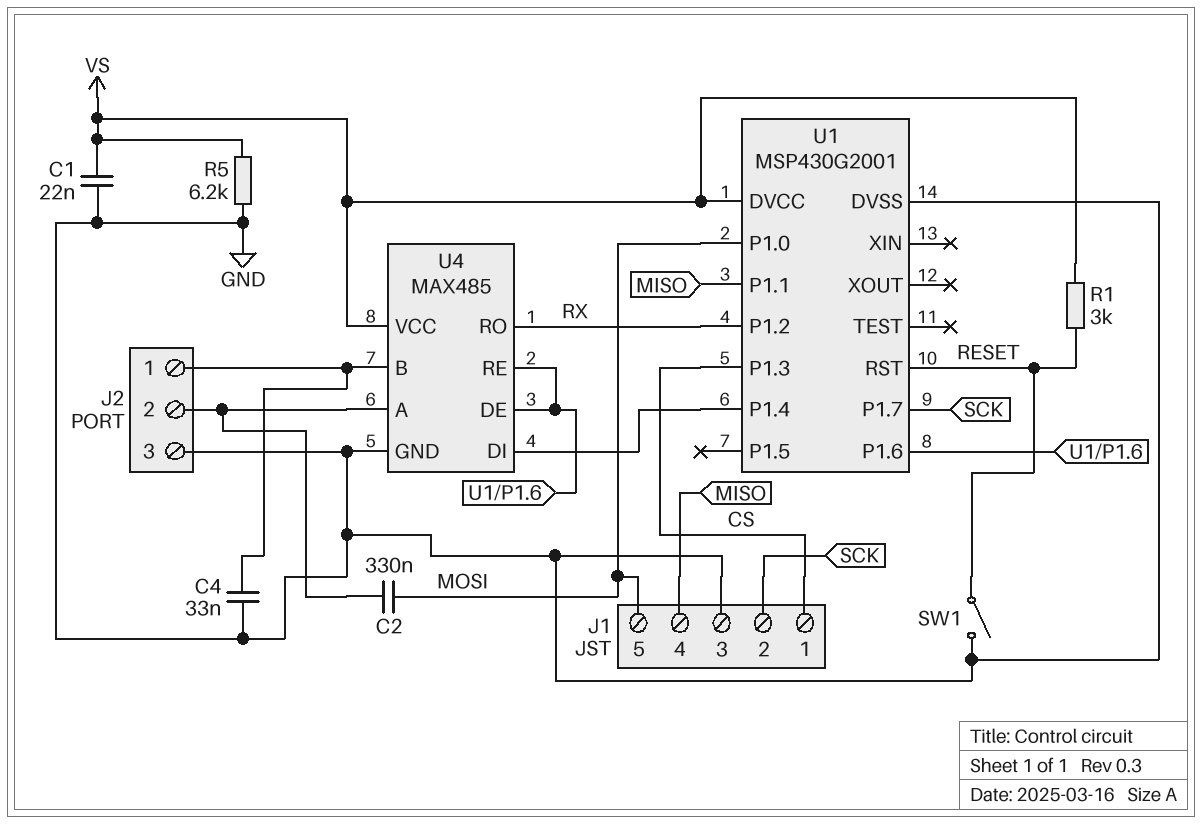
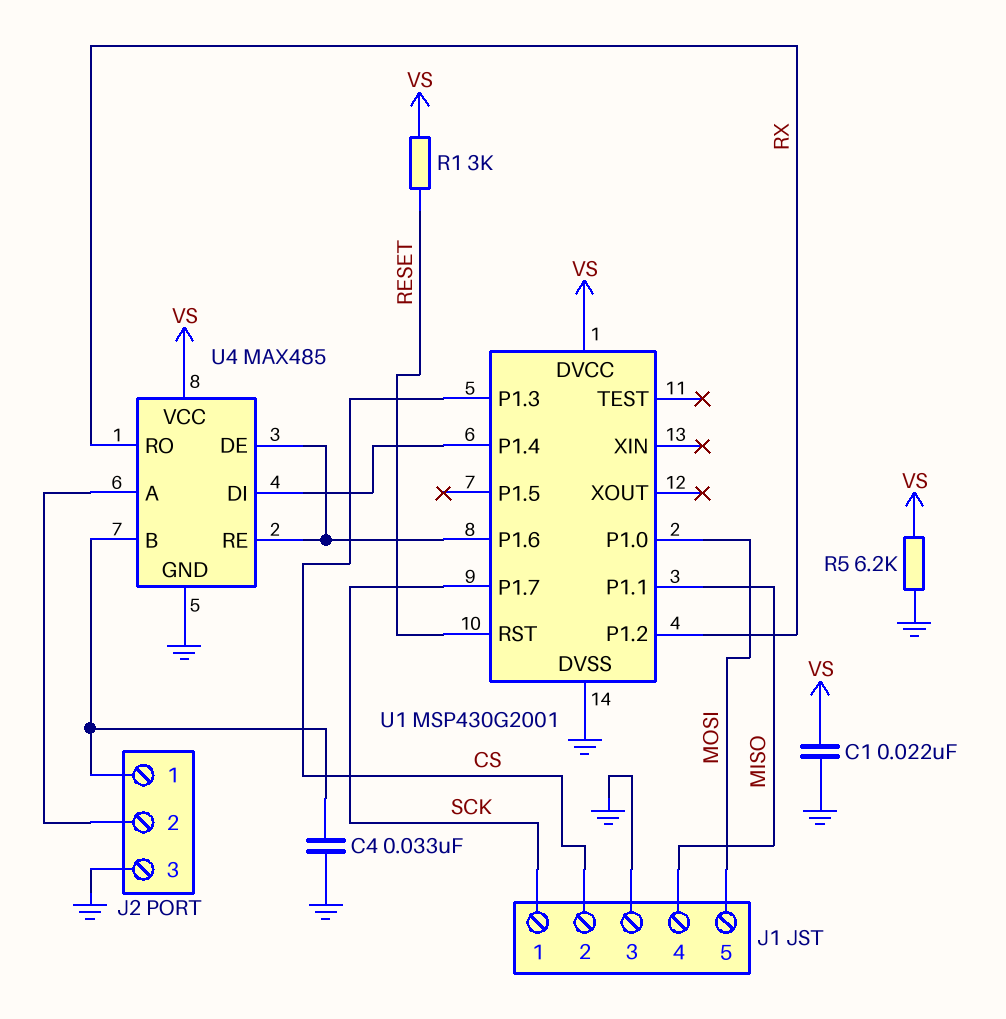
C2: 330nF (J2/2, MOSI) -> none
J1 pin 1: CS -> SCK
J1 pin 2: SCK -> CS
SW1: switch (GND, RESET) -> none

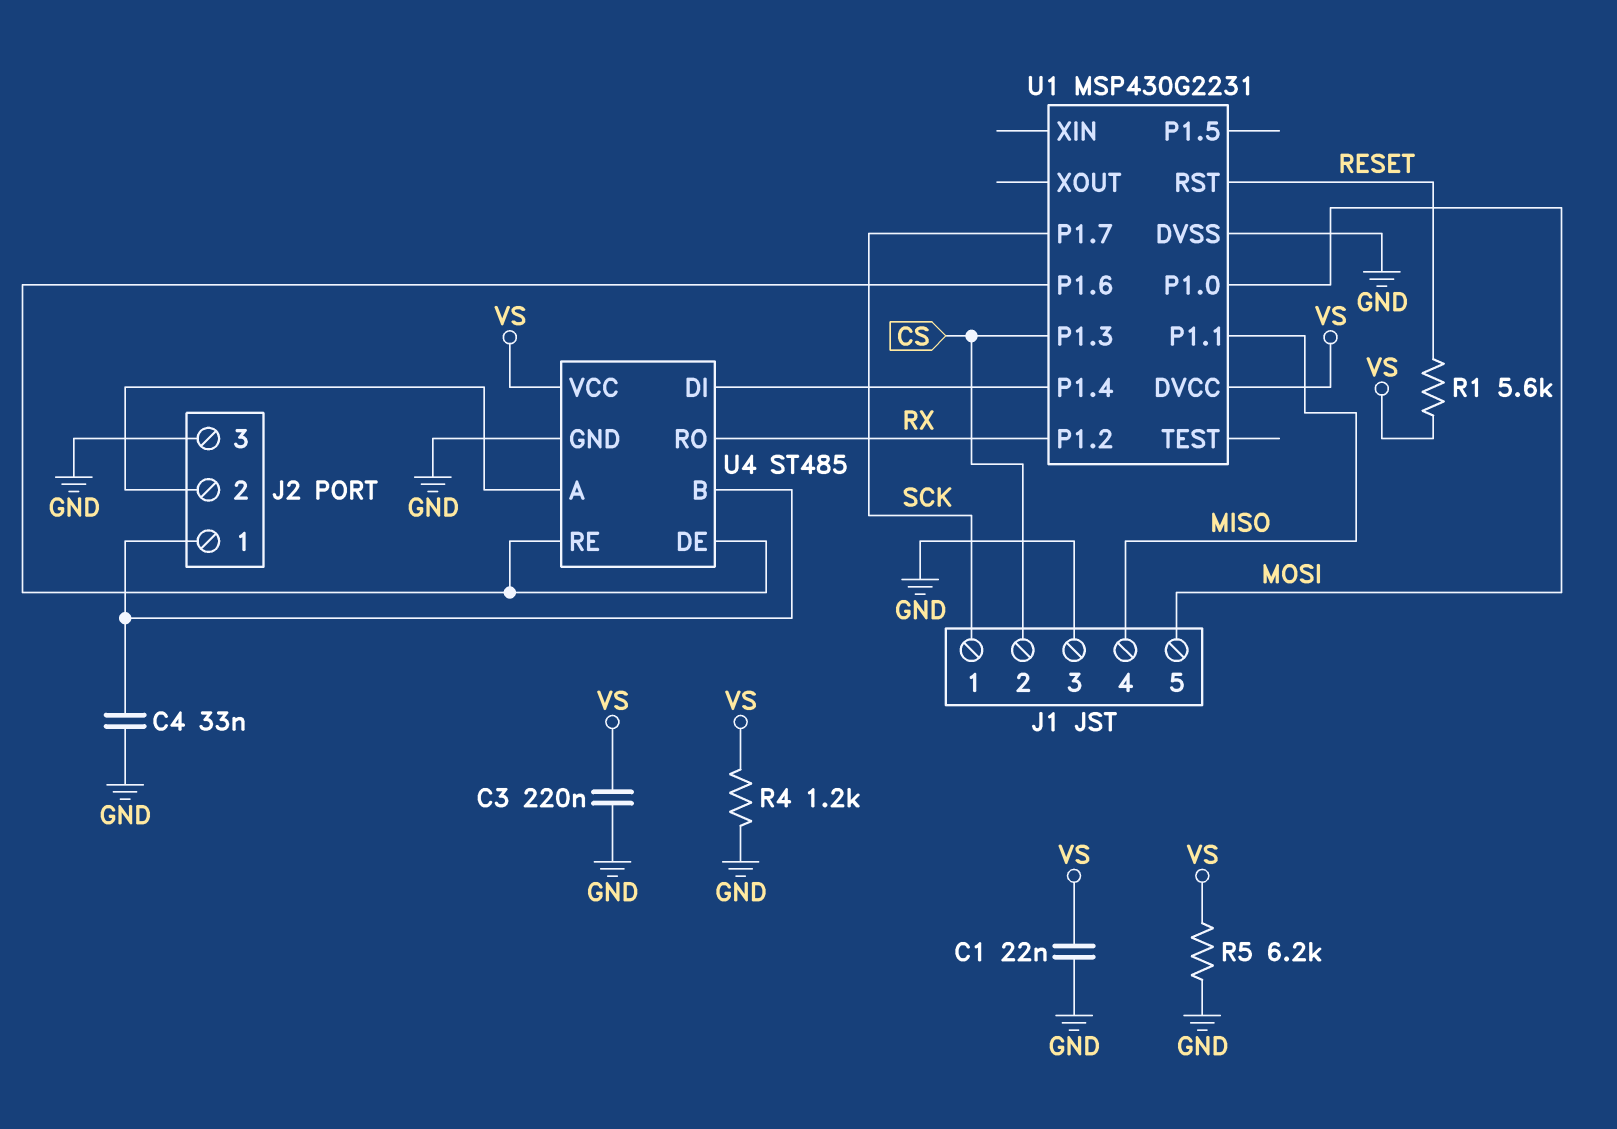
C3: none -> 220nF (GND, VS)
R1: 3k (RESET, VS) -> 5.6k (RESET, VS)
R4: none -> 1.2k (GND, VS)
U1: MSP430G2001 -> MSP430G2231
U4: MAX485 -> ST485

